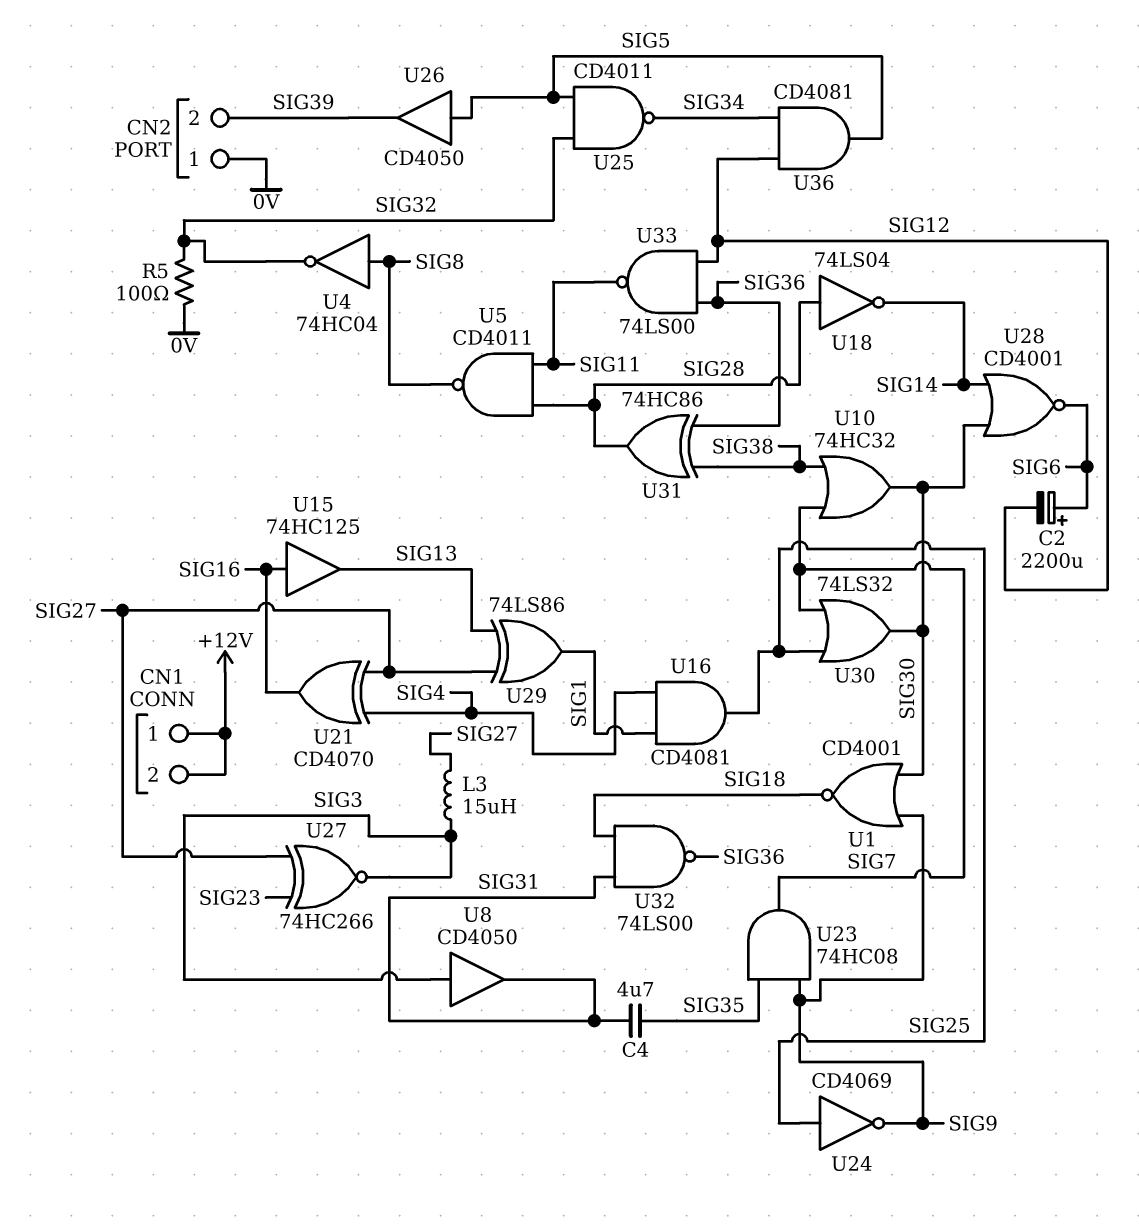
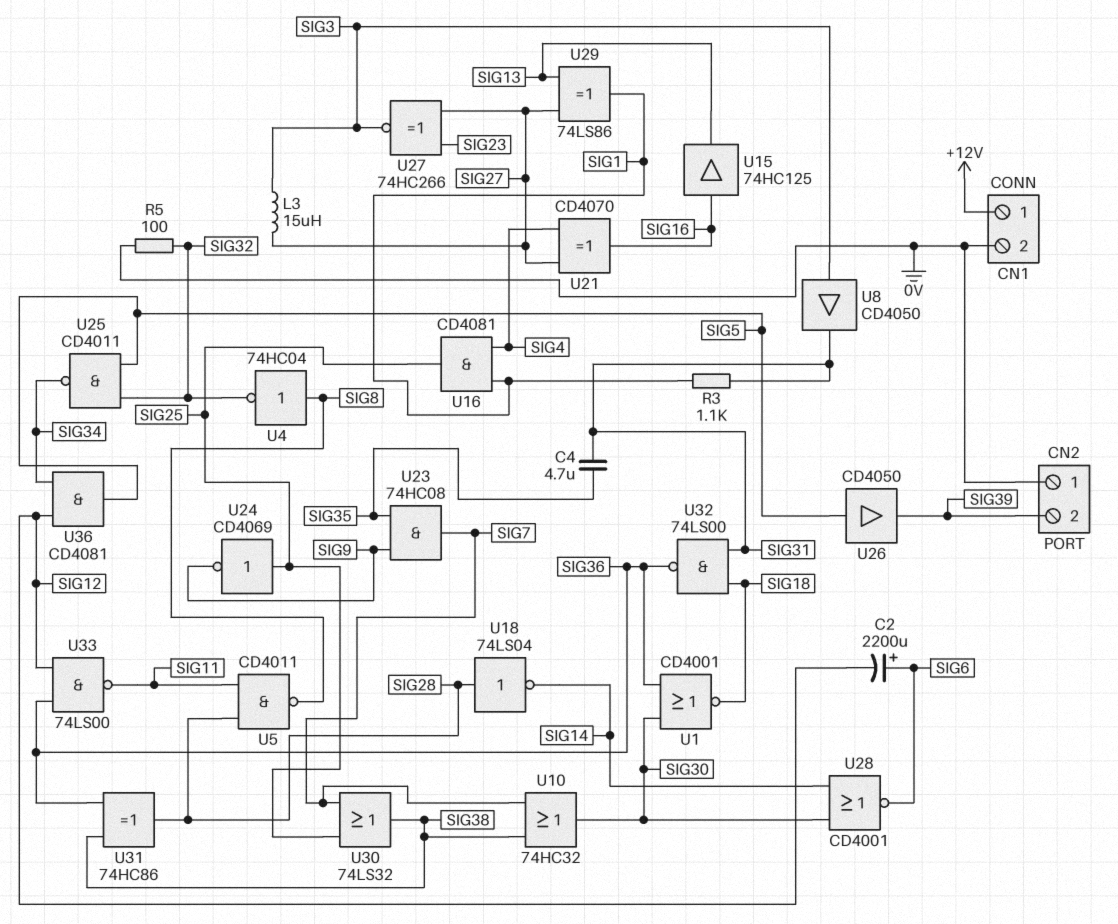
CN1 pin 2: +12V -> 0V
R3: none -> 1.1k (SIG1, SIG31)
U1: NOR CD4001 (in SIG9, in SIG30, out SIG18) -> NOR CD4001 (in SIG30, in SIG36, out SIG18)
U30: OR 74LS32 (in SIG7, in SIG25, out SIG30) -> OR 74LS32 (in SIG7, in SIG25, out SIG38)

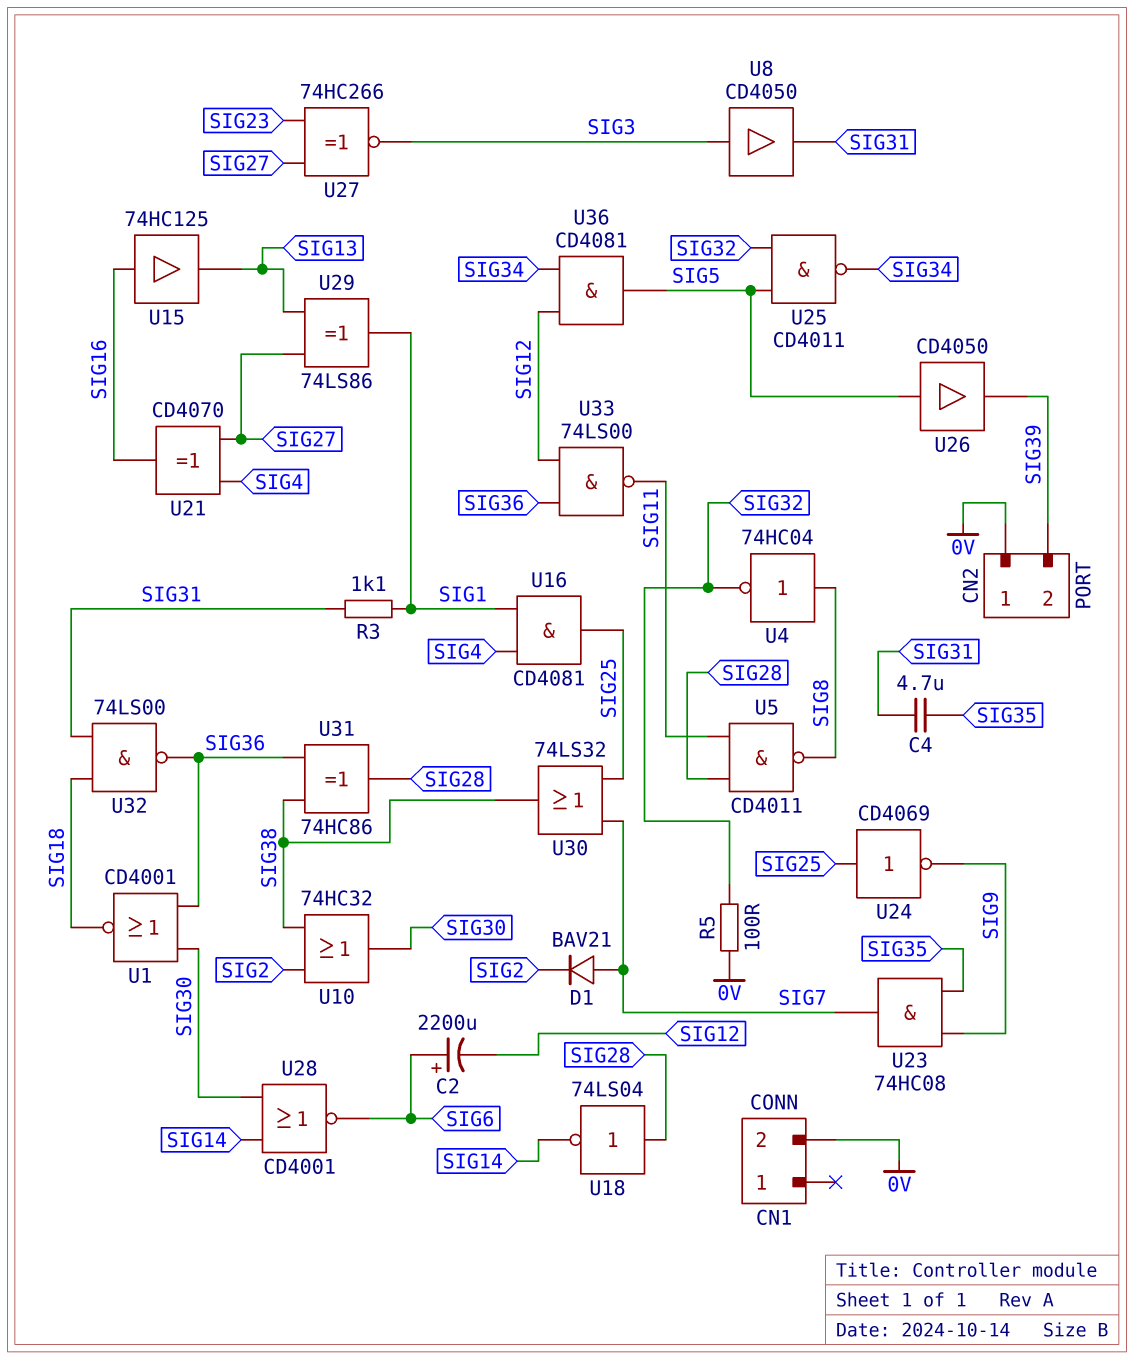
CN1 pin 1: +12V -> none
D1: none -> diode BAV21 (A SIG7, K SIG2)
L3: 15uH (SIG3, SIG27) -> none
U10: OR 74HC32 (in SIG7, in SIG38, out SIG30) -> OR 74HC32 (in SIG2, in SIG38, out SIG30)

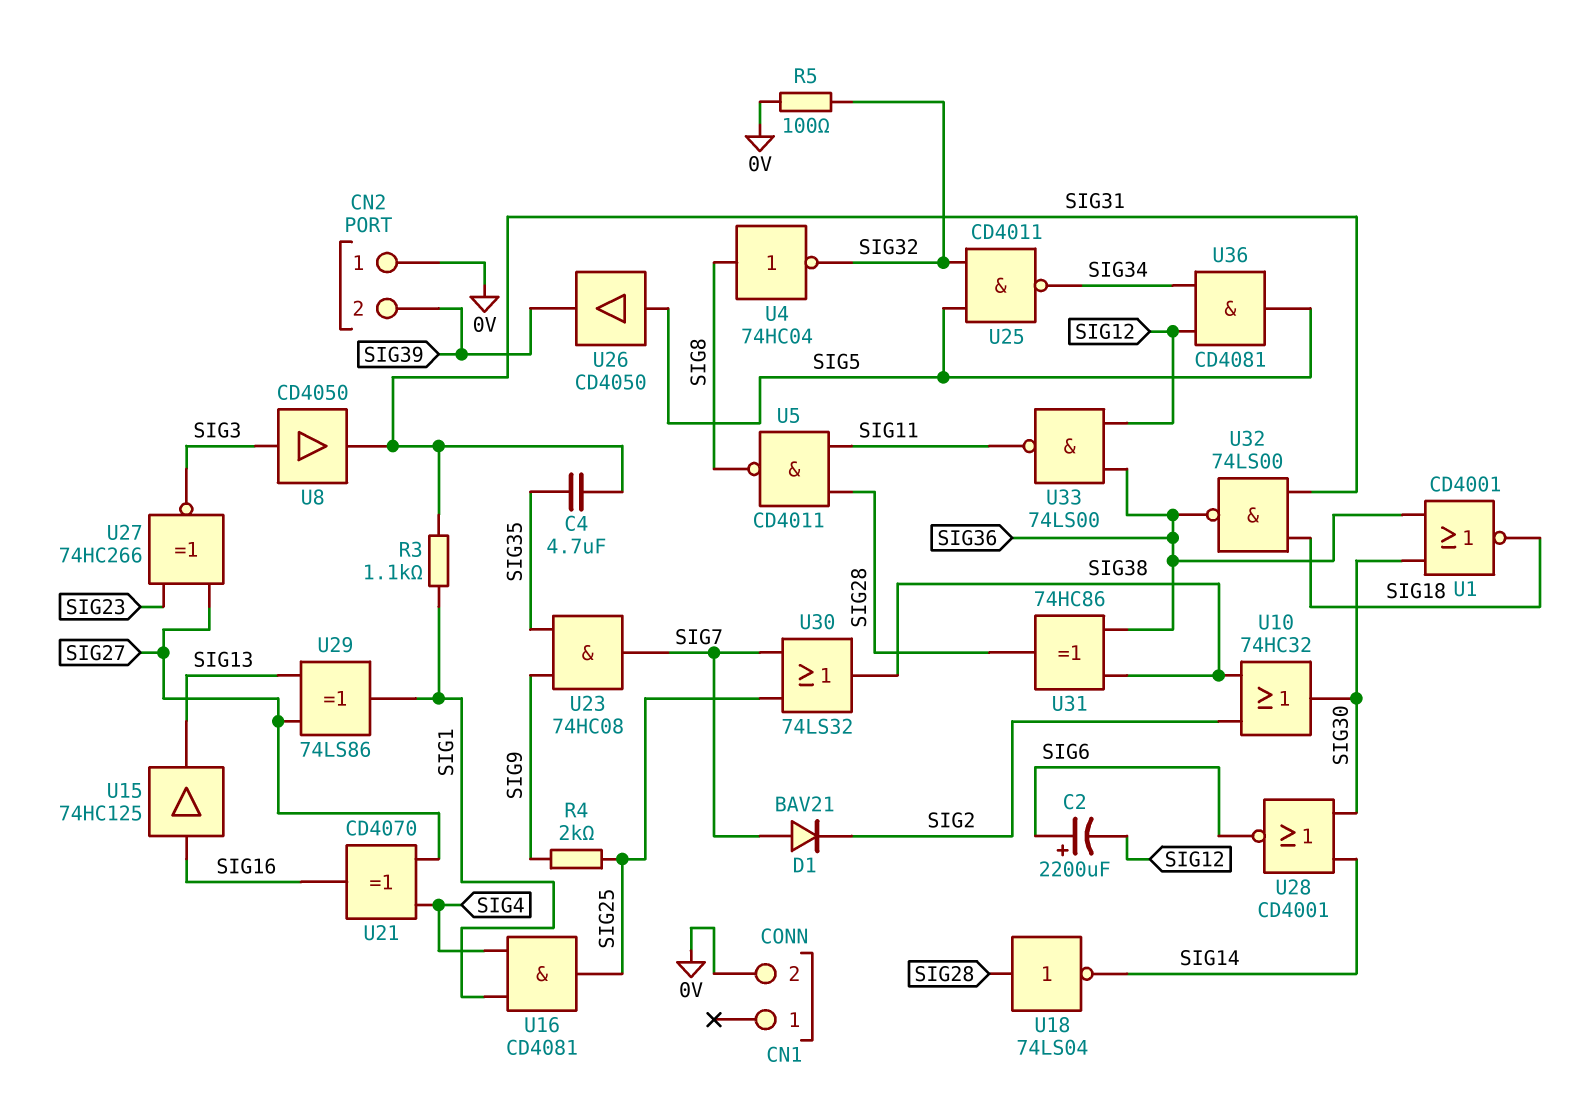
R4: none -> 2k (SIG9, SIG25)
U24: NOT CD4069 (in SIG25, out SIG9) -> none

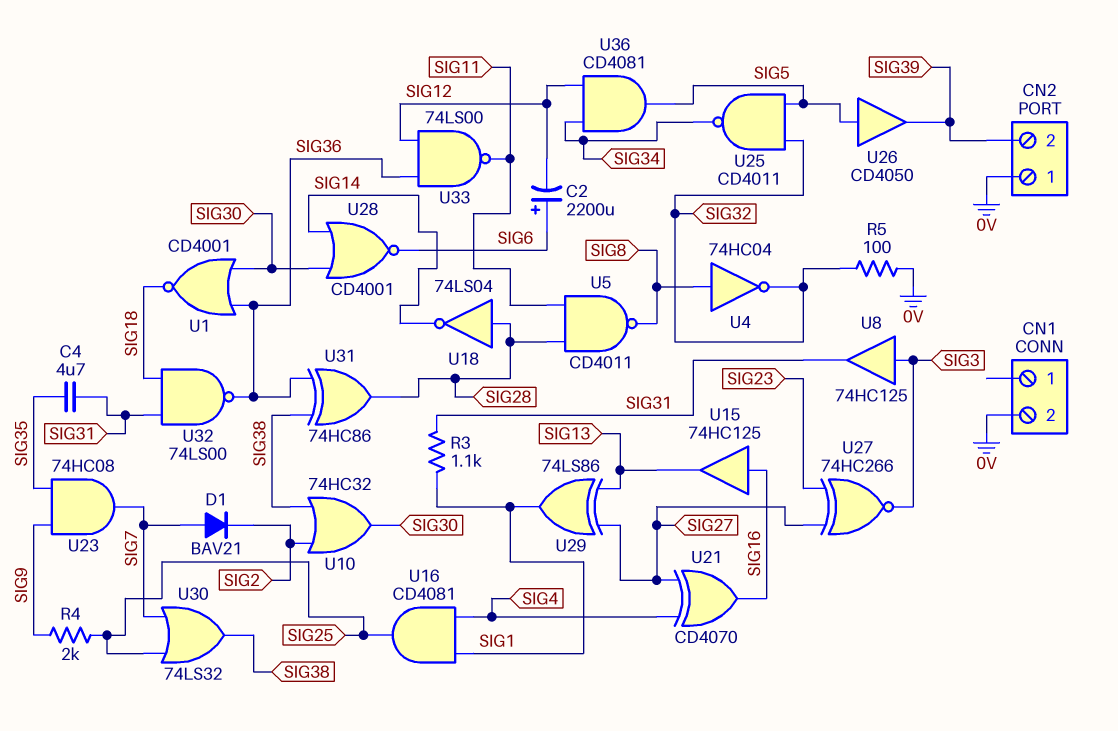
U8: buffer CD4050 (in SIG3, out SIG31) -> buffer 74HC125 (in SIG3, out SIG31)

